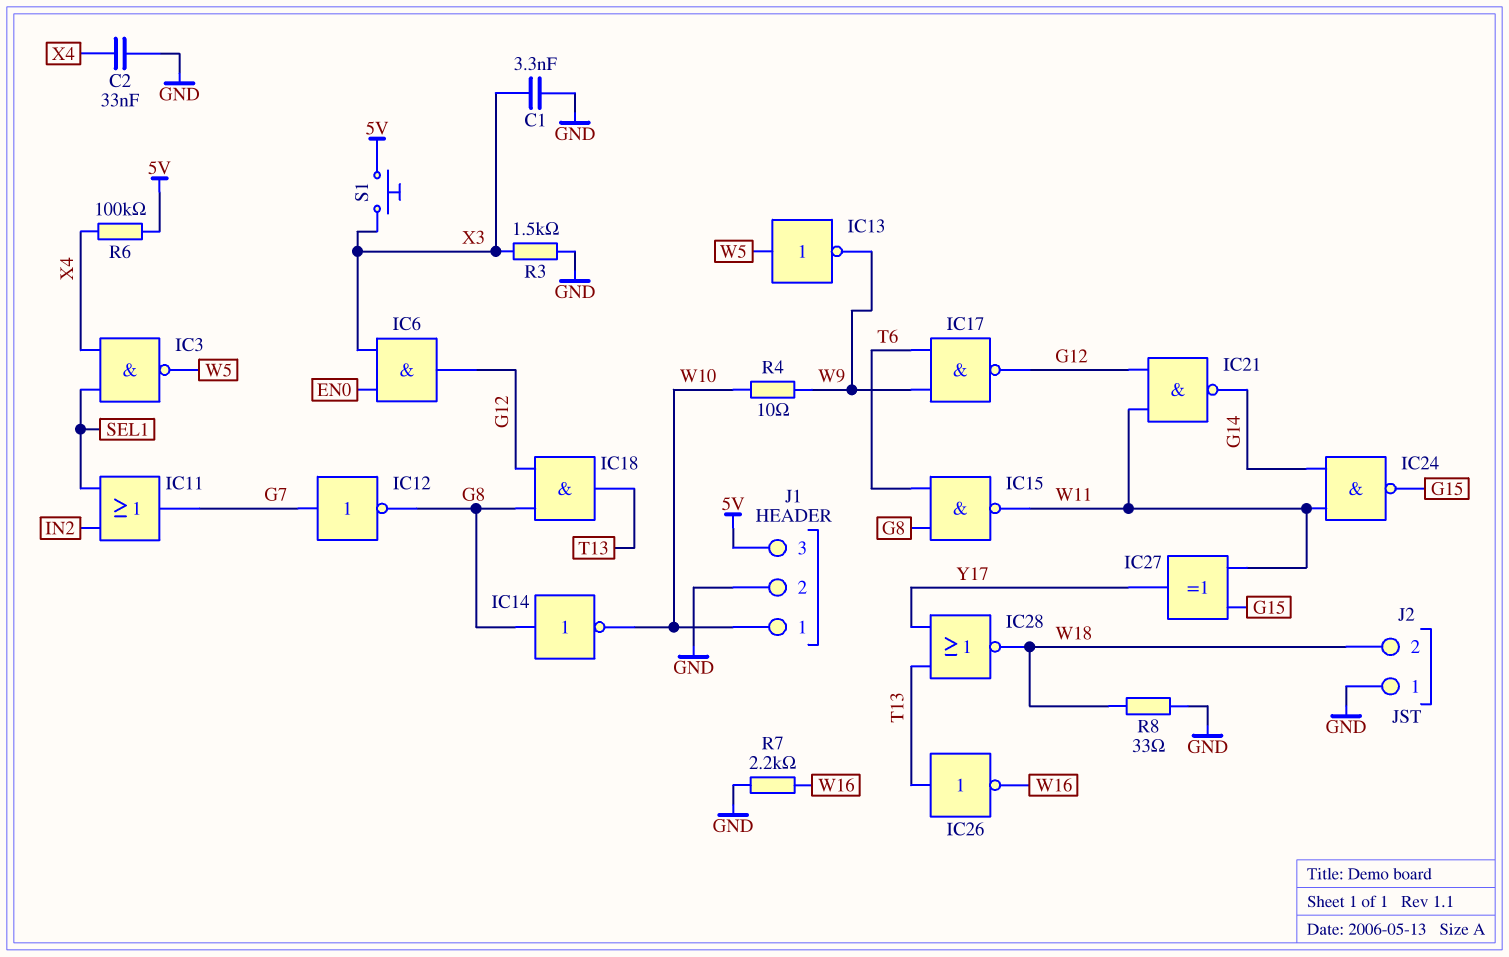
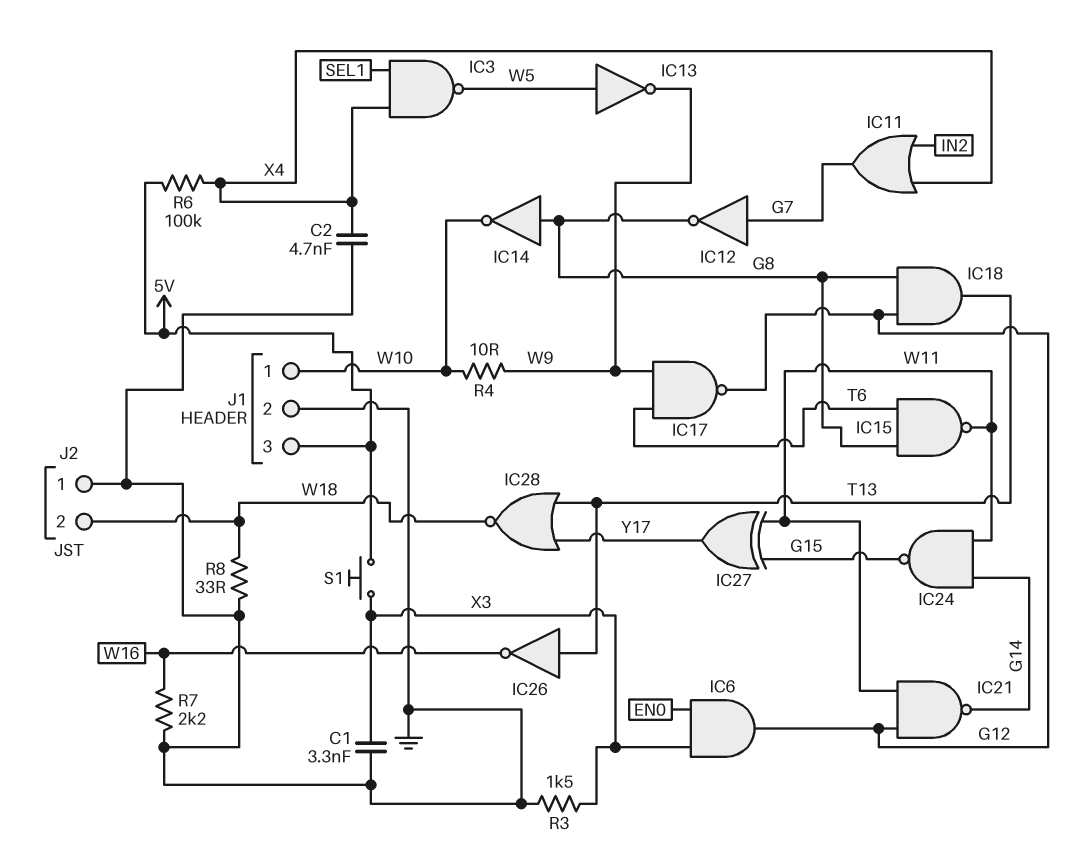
C2: 33nF (GND, X4) -> 4.7nF (GND, X4)
IC11: OR (in IN2, in SEL1, out G7) -> OR (in IN2, in X4, out G7)

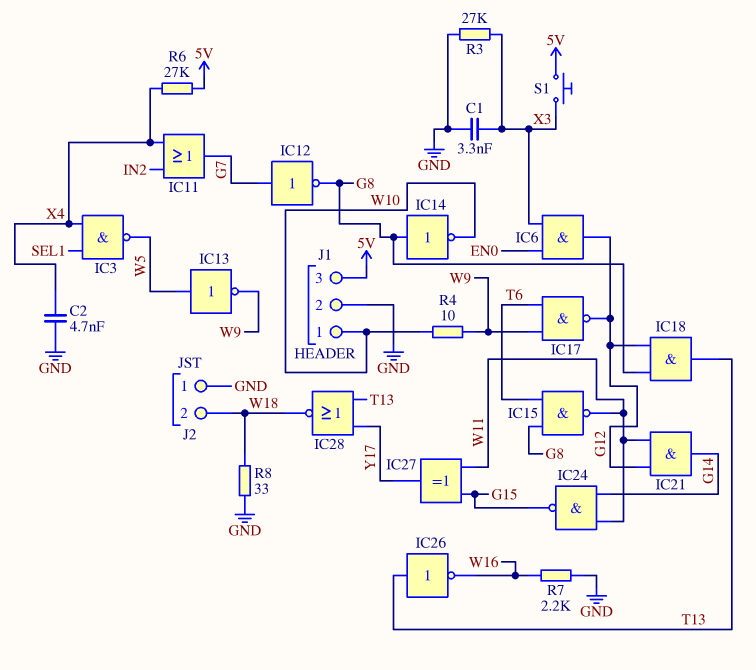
IC21: NAND (in G12, in W11, out G14) -> AND (in G12, in W11, out G14)
R3: 1.5k (GND, X3) -> 27k (GND, X3)
R6: 100k (5V, X4) -> 27k (5V, X4)

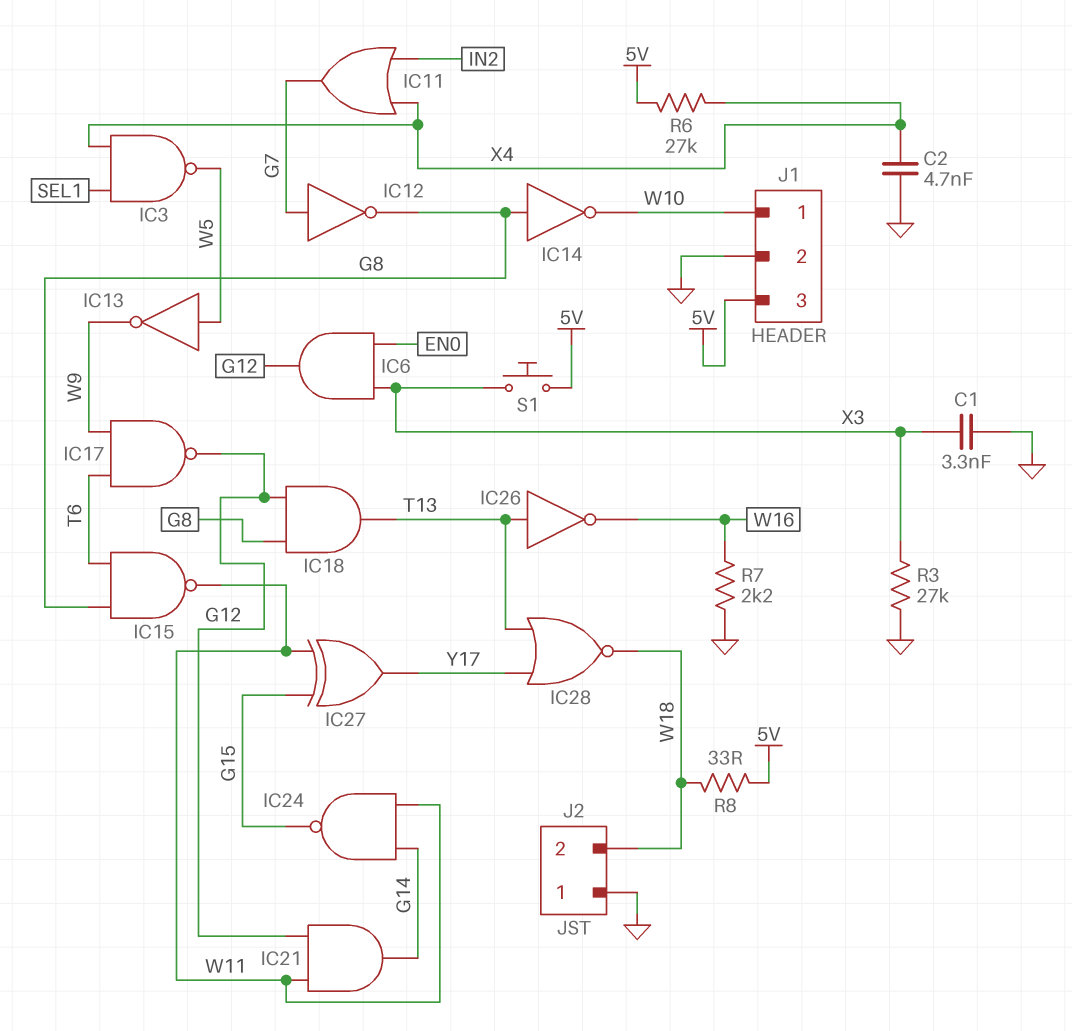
R4: 10 (W9, W10) -> none
R8: 33 (GND, W18) -> 33 (5V, W18)

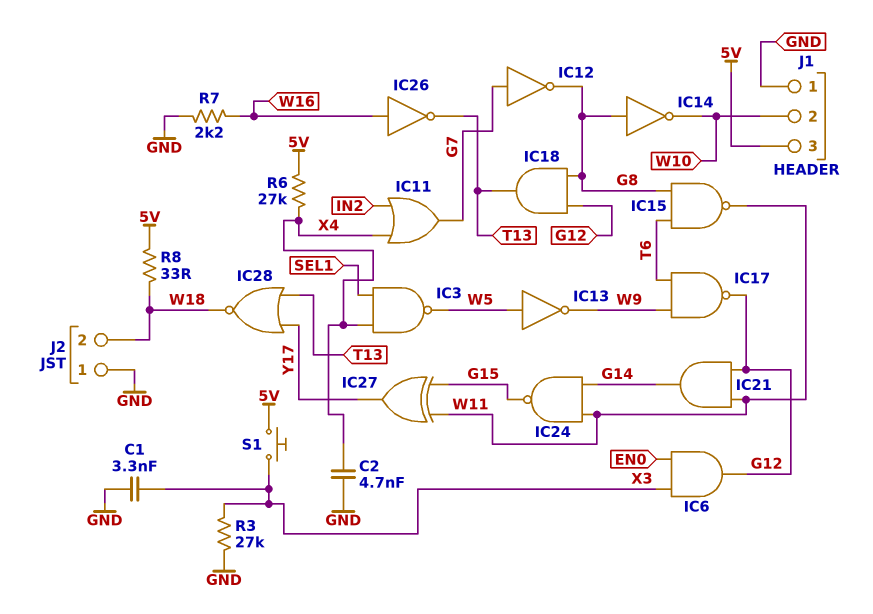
IC26: NOT (in T13, out W16) -> NOT (in W16, out T13)
J1 pin 1: W10 -> GND
J1 pin 2: GND -> W10

